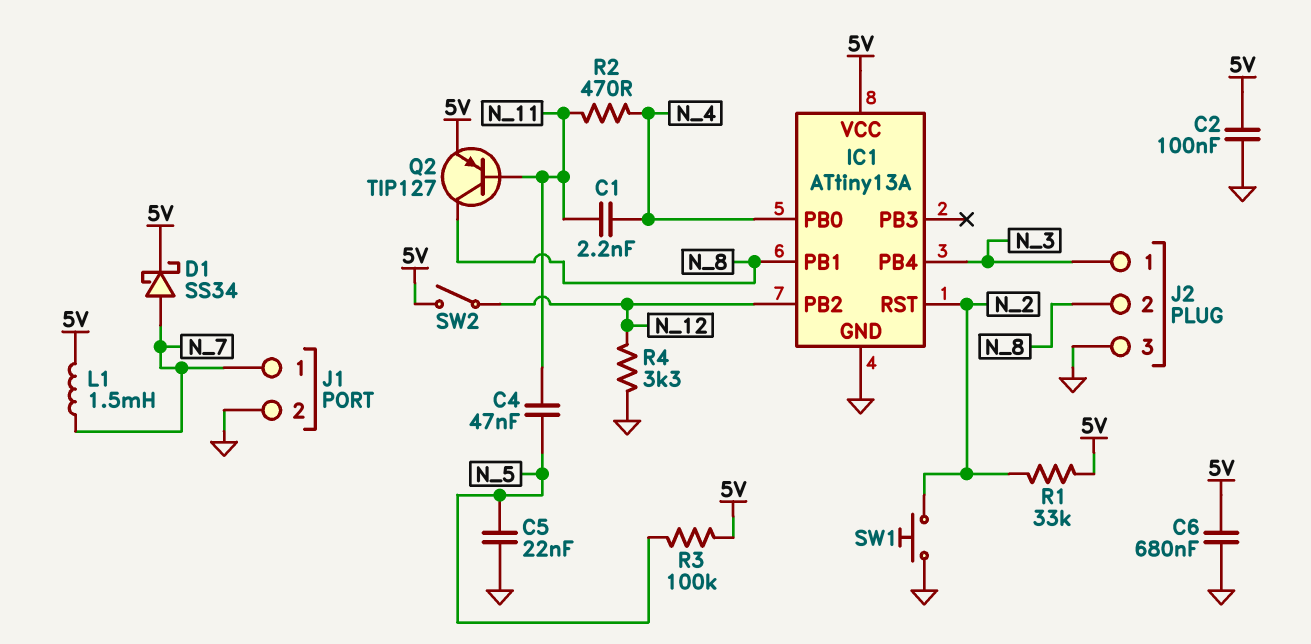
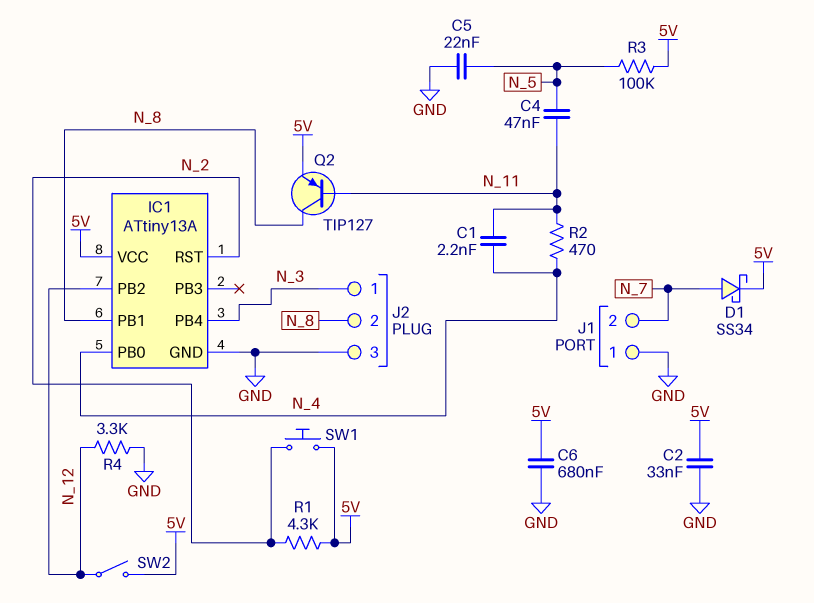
C2: 100nF (5V, GND) -> 33nF (5V, GND)
J1 pin 1: N_7 -> GND
J1 pin 2: GND -> N_7
L1: 1.5mH (5V, N_7) -> none
R1: 33k (5V, N_2) -> 4.3k (5V, N_2)
SW1: button (GND, N_2) -> button (5V, N_2)

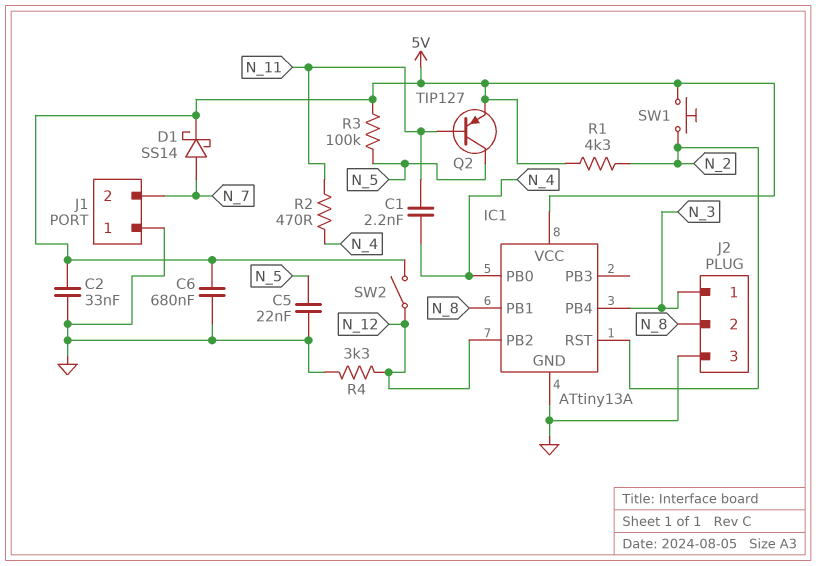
C4: 47nF (N_5, N_11) -> none
D1: schottky SS34 (A N_7, K 5V) -> schottky SS14 (A N_7, K 5V)
Q2: PNP TIP127 (B N_11, C N_8, E 5V) -> PNP TIP127 (B N_11, C N_5, E 5V)

